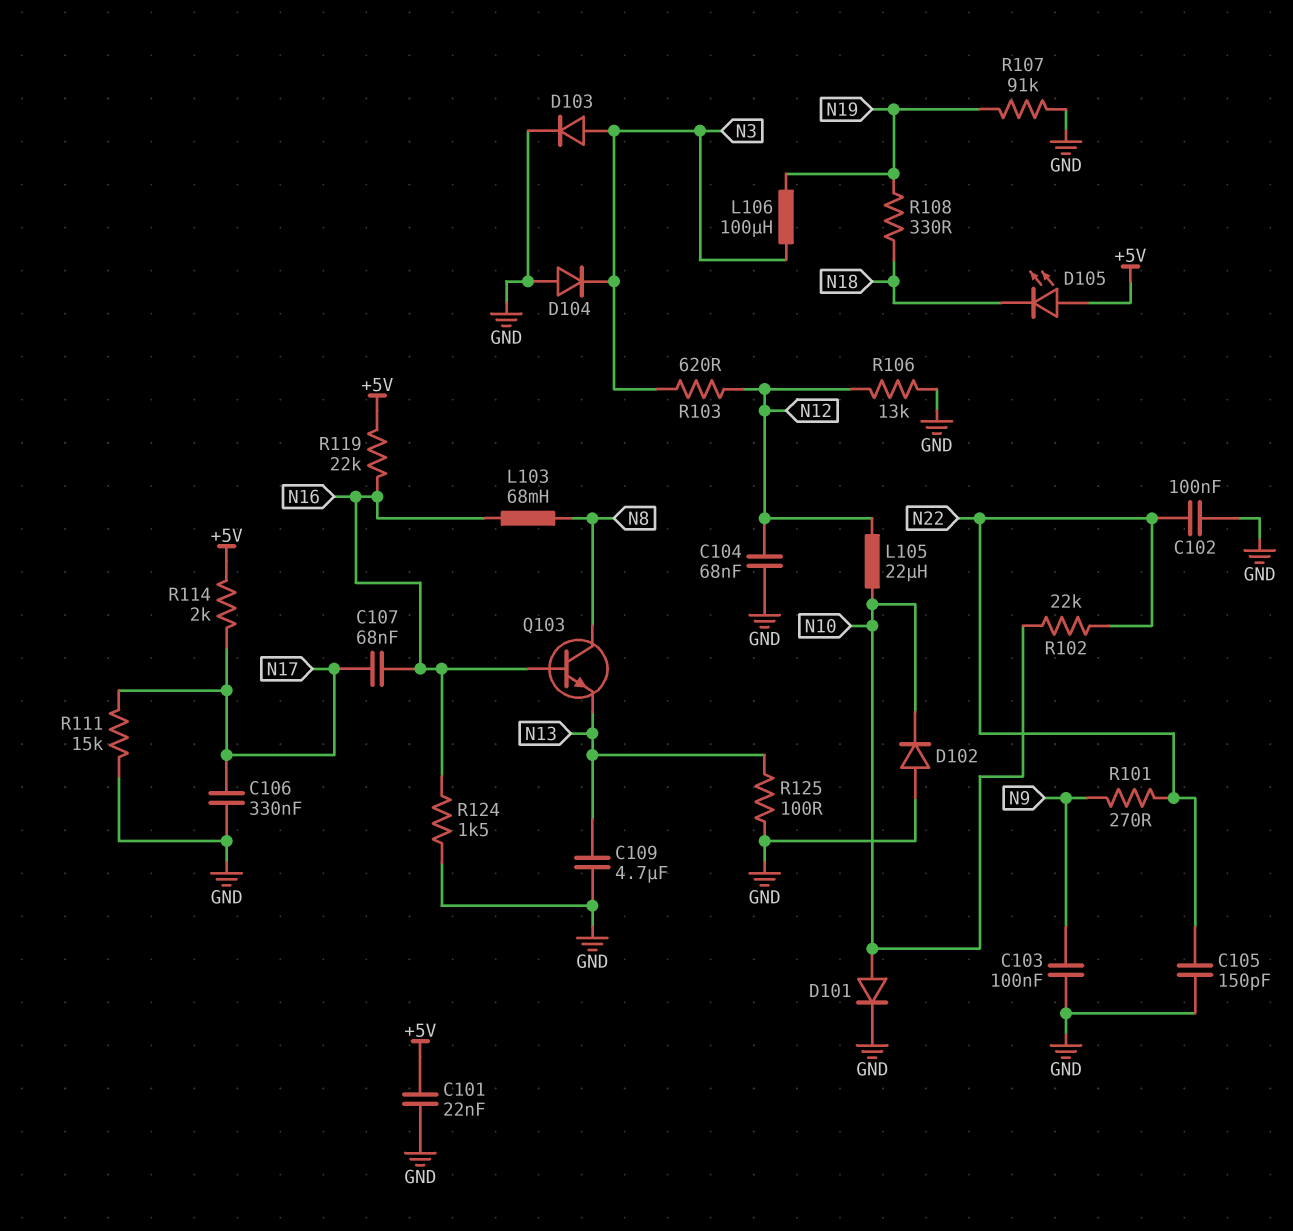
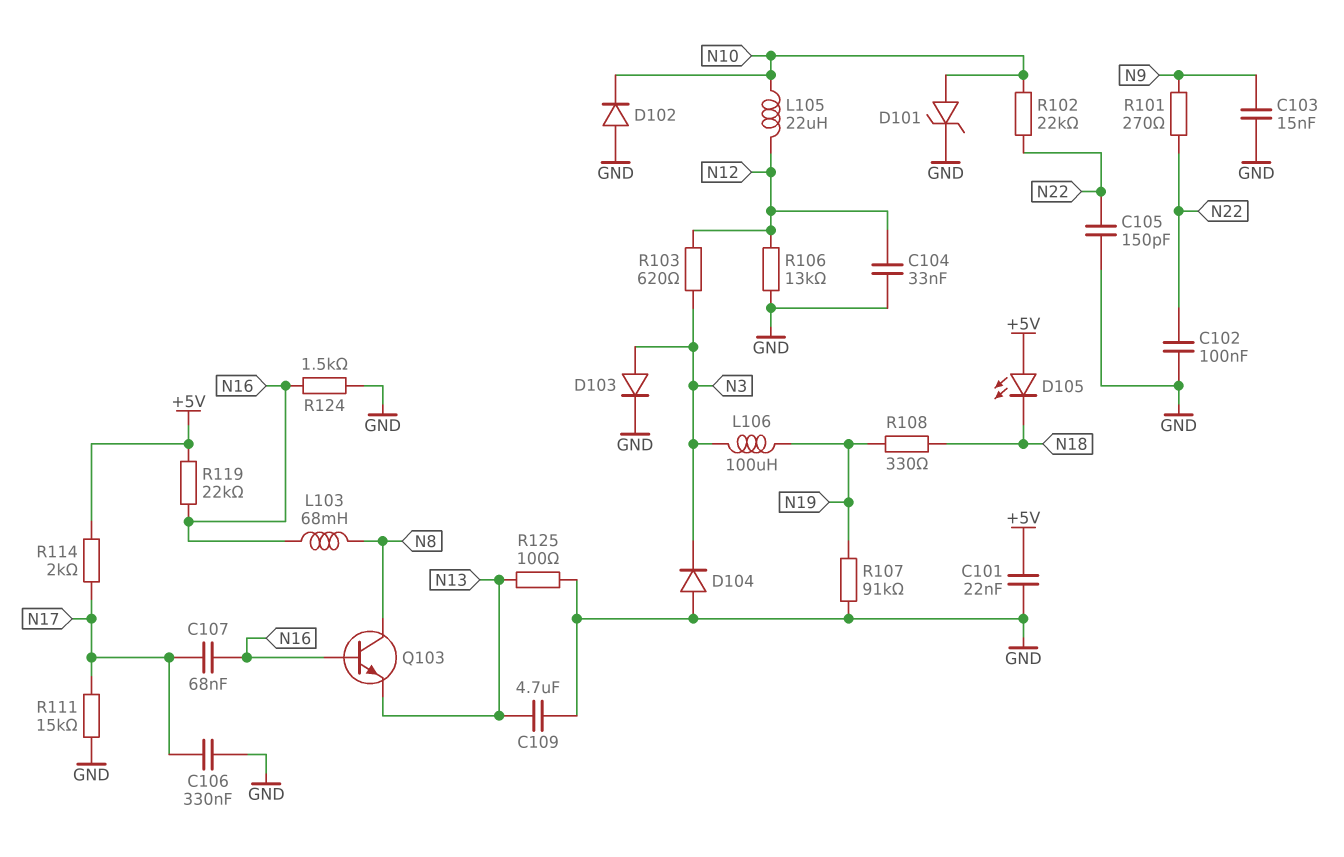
C103: 100nF (GND, N9) -> 15nF (GND, N9)
C104: 68nF (GND, N12) -> 33nF (GND, N12)
D101: diode (A N10, K GND) -> zener (A N10, K GND)

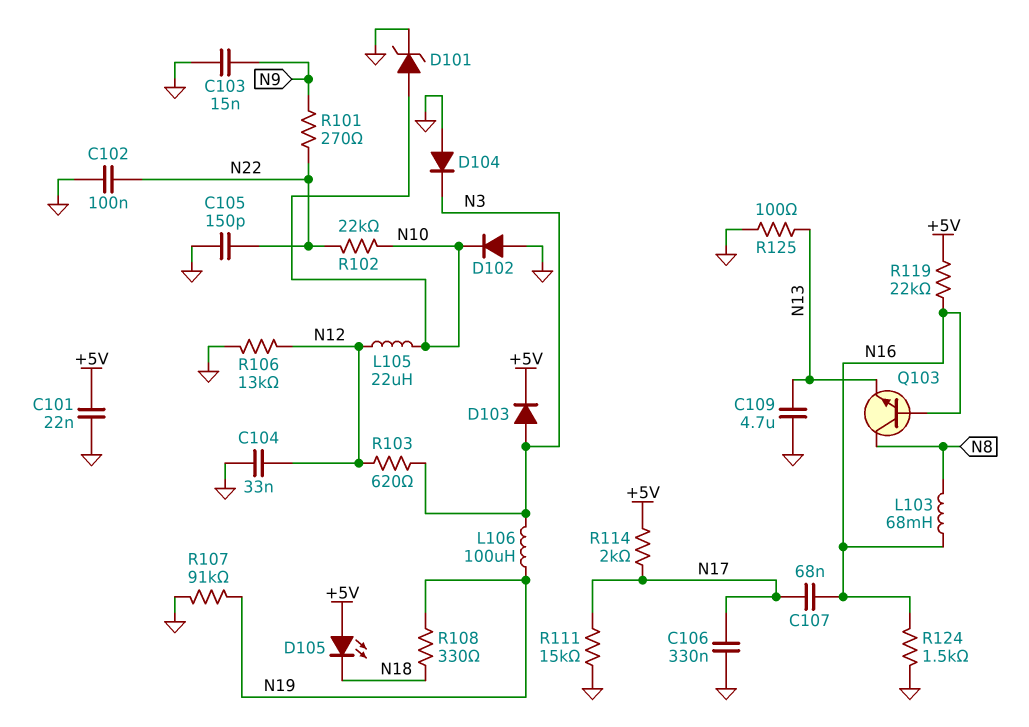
D103: diode (A N3, K GND) -> diode (A N3, K +5V)

